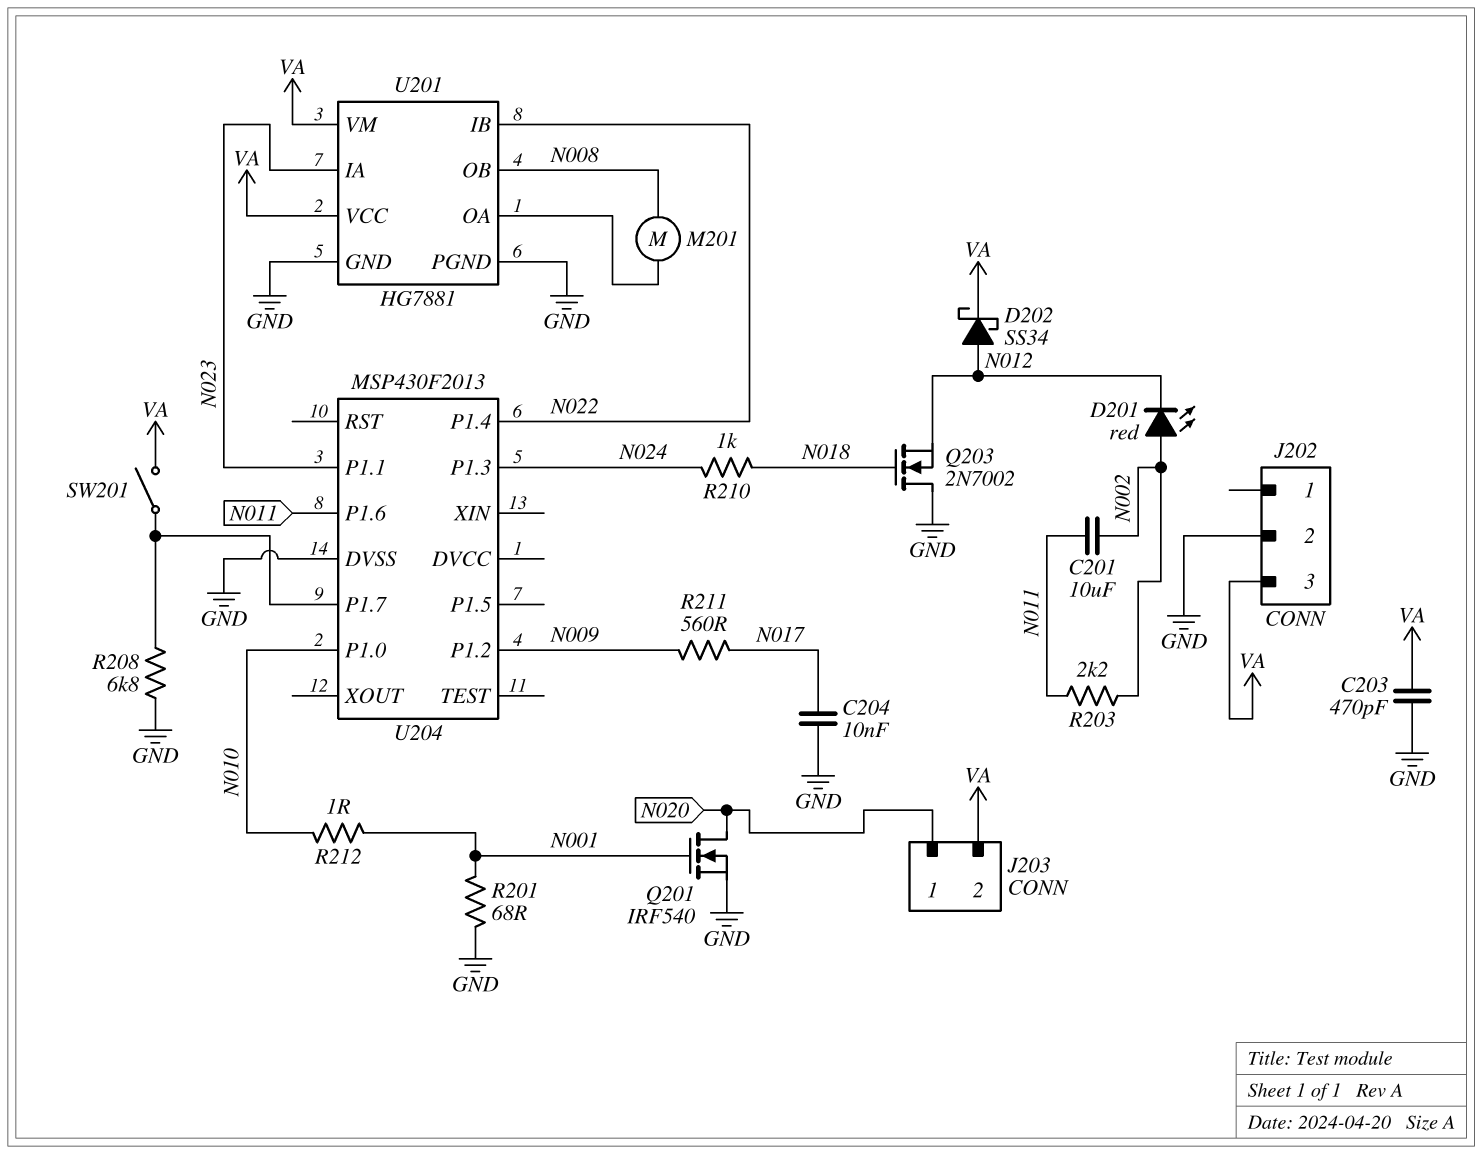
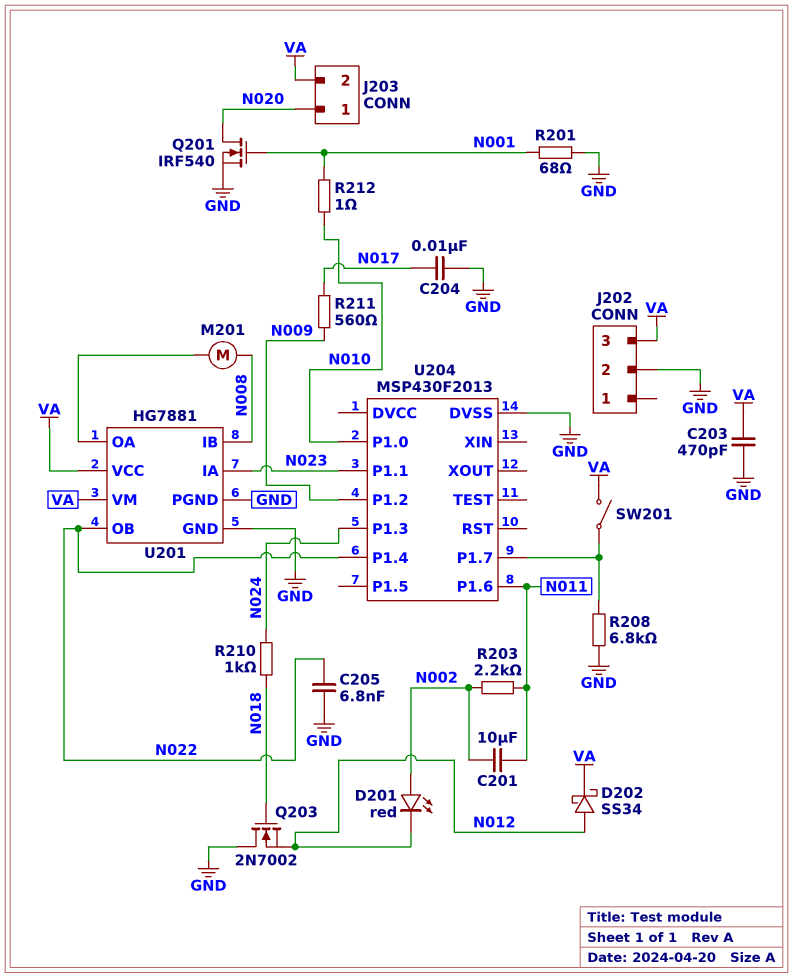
C205: none -> 6.8nF (GND, N022)
U201 pin IB: N022 -> N008
U201 pin OB: N008 -> N022

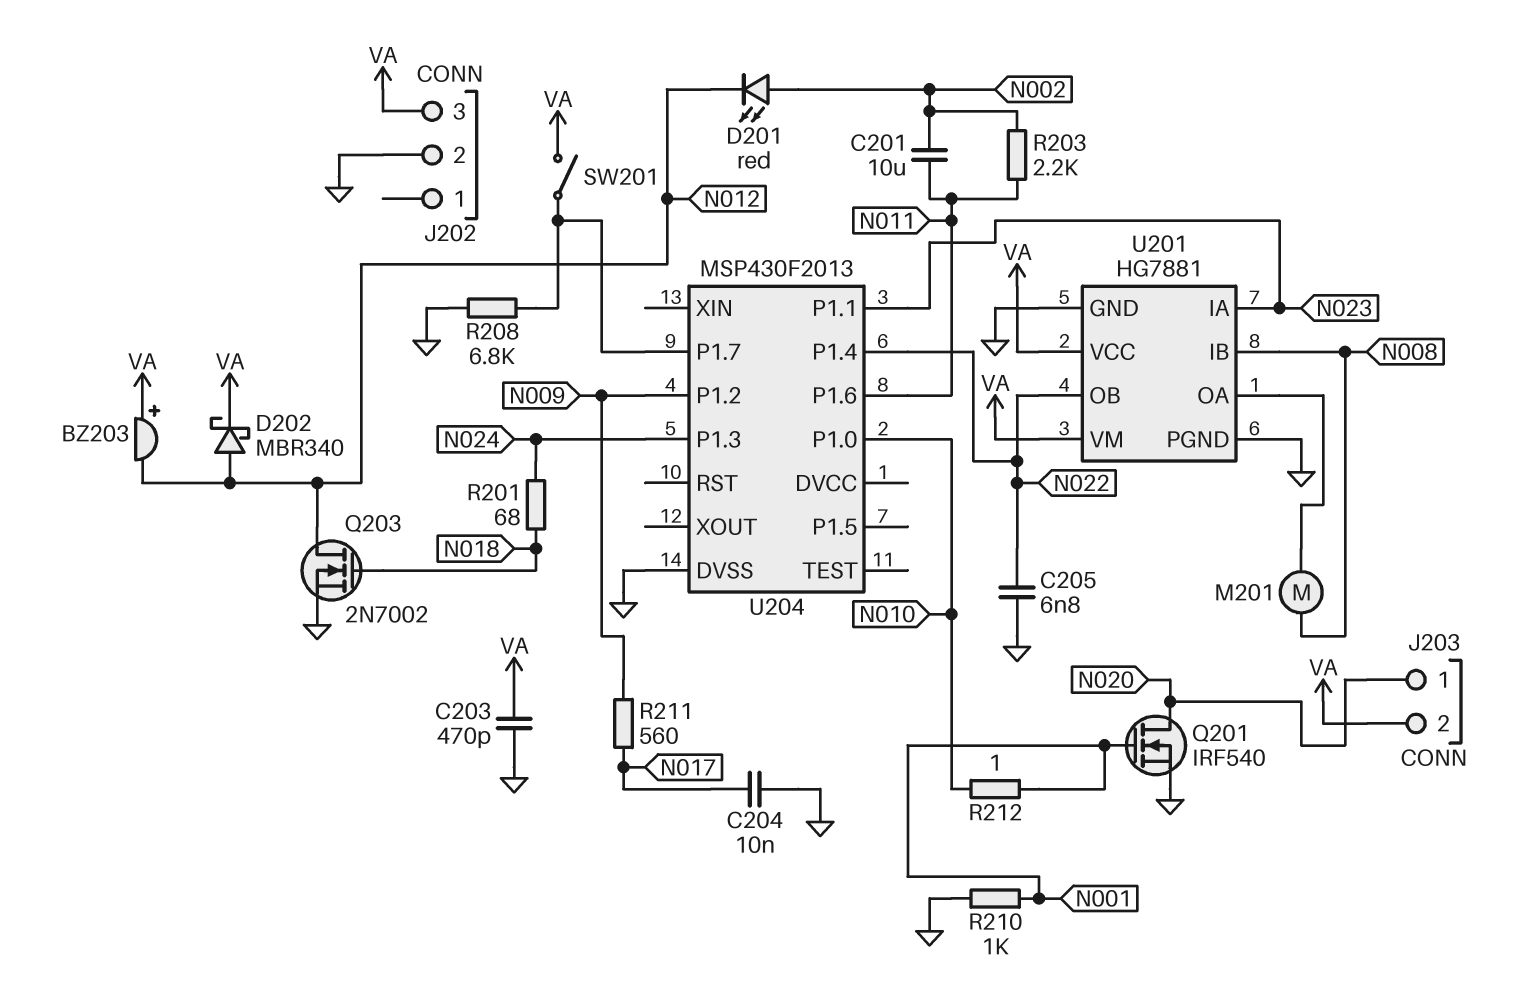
BZ203: none -> buzzer (plus VA, minus N012)
D202: schottky SS34 (A N012, K VA) -> schottky MBR340 (A N012, K VA)
Q203: NMOS 2N7002 (G N018, D GND, S N012) -> NMOS 2N7002 (G N018, D N012, S GND)
R201: 68 (GND, N001) -> 68 (N018, N024)
R210: 1k (N018, N024) -> 1k (GND, N001)

